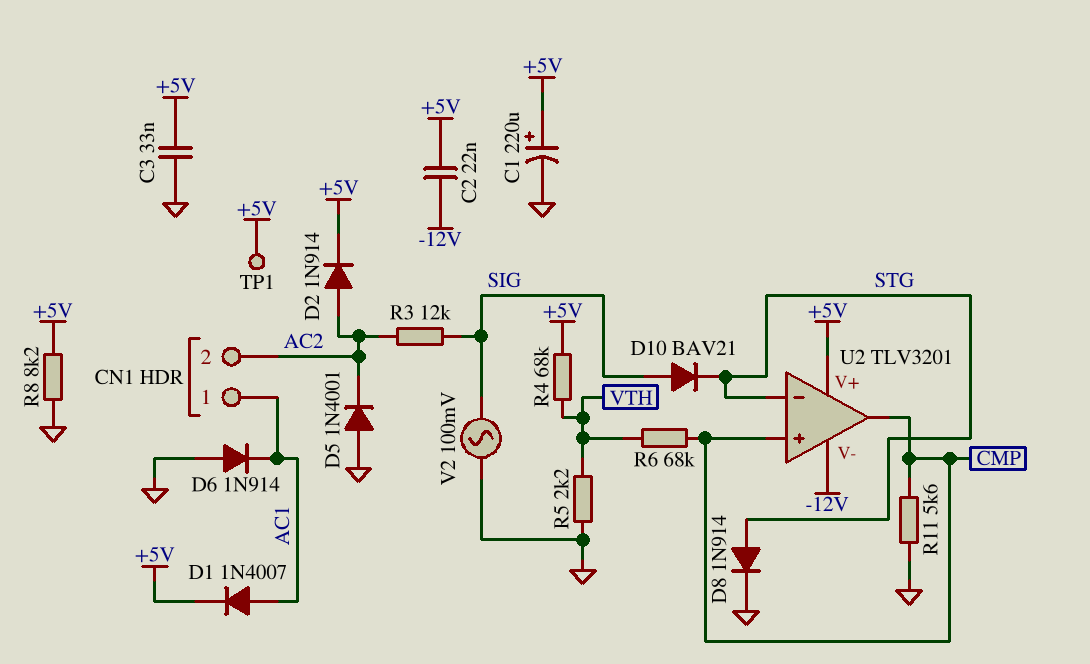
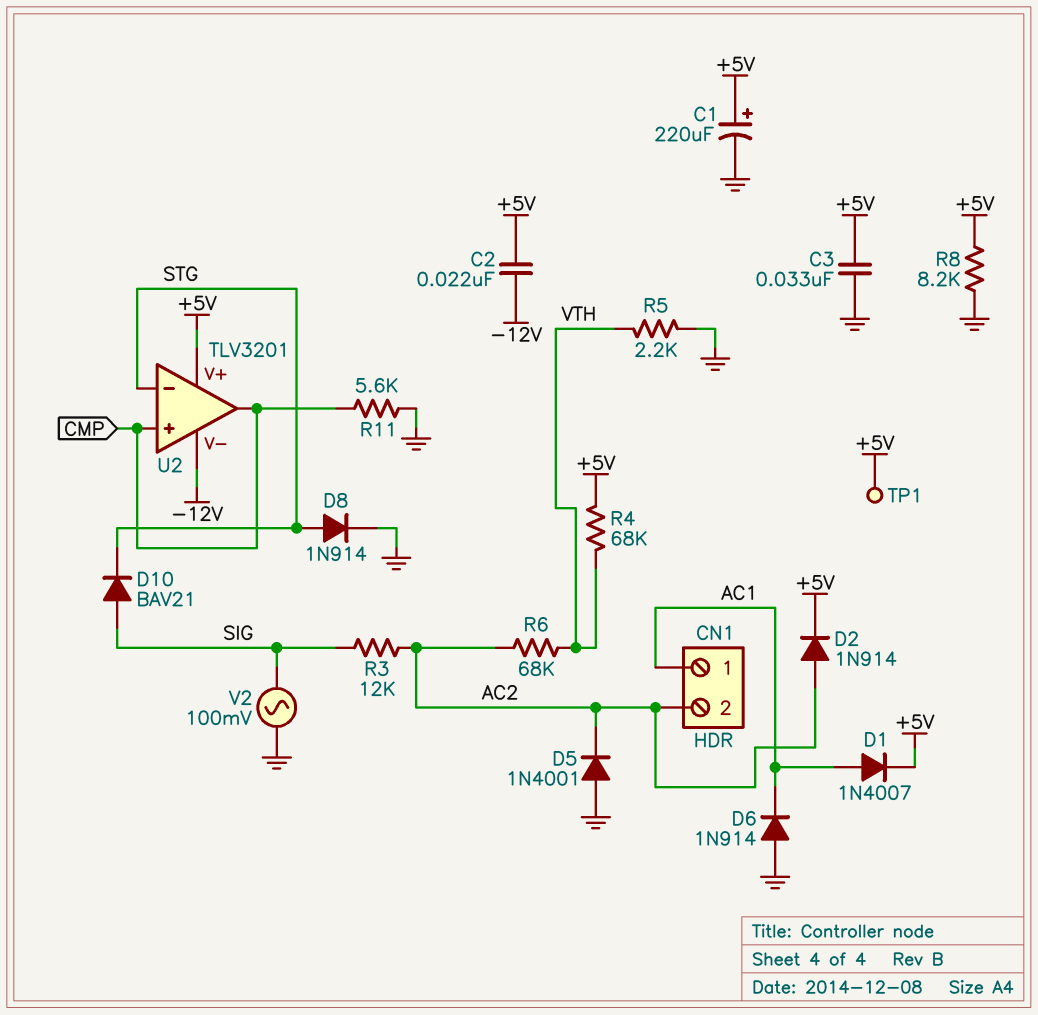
R6: 68k (CMP, VTH) -> 68k (AC2, VTH)

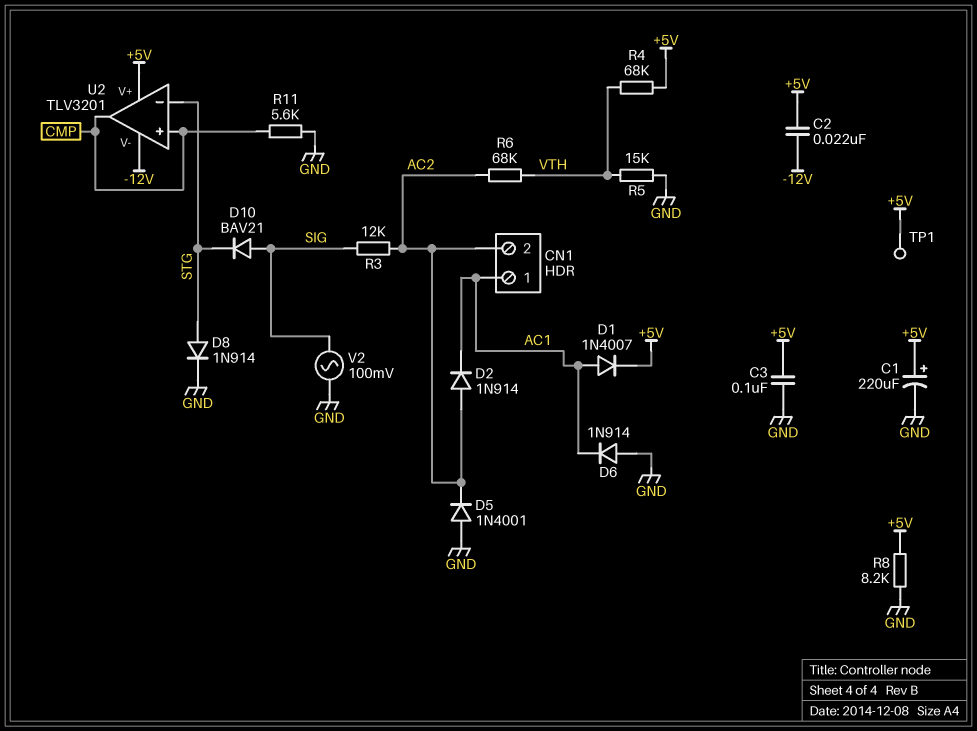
C3: 33nF (+5V, GND) -> 100nF (+5V, GND)
D2: diode 1N914 (A AC2, K +5V) -> diode 1N914 (A AC2, K AC1)
R5: 2.2k (GND, VTH) -> 15k (GND, VTH)

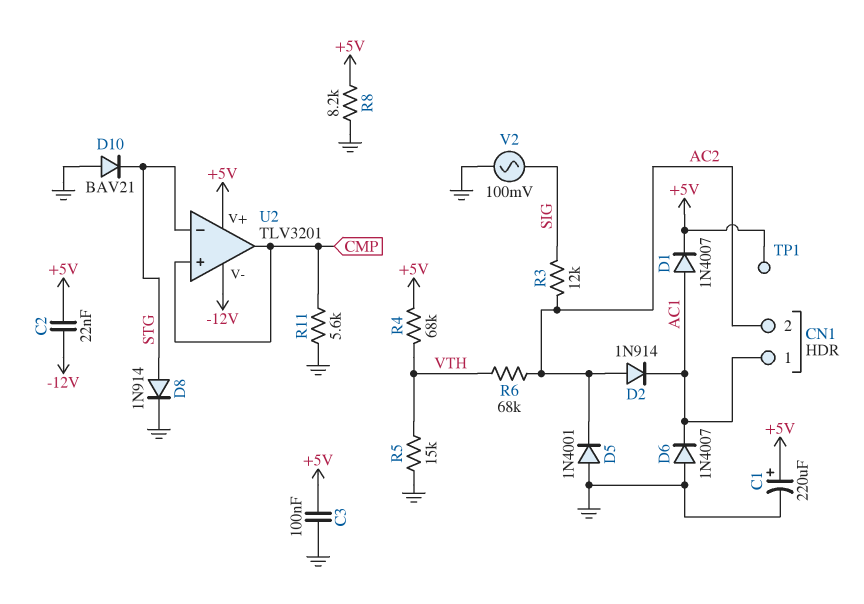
D6: diode 1N914 (A GND, K AC1) -> diode 1N4007 (A GND, K AC1)
D10: diode BAV21 (A SIG, K STG) -> diode BAV21 (A GND, K STG)

